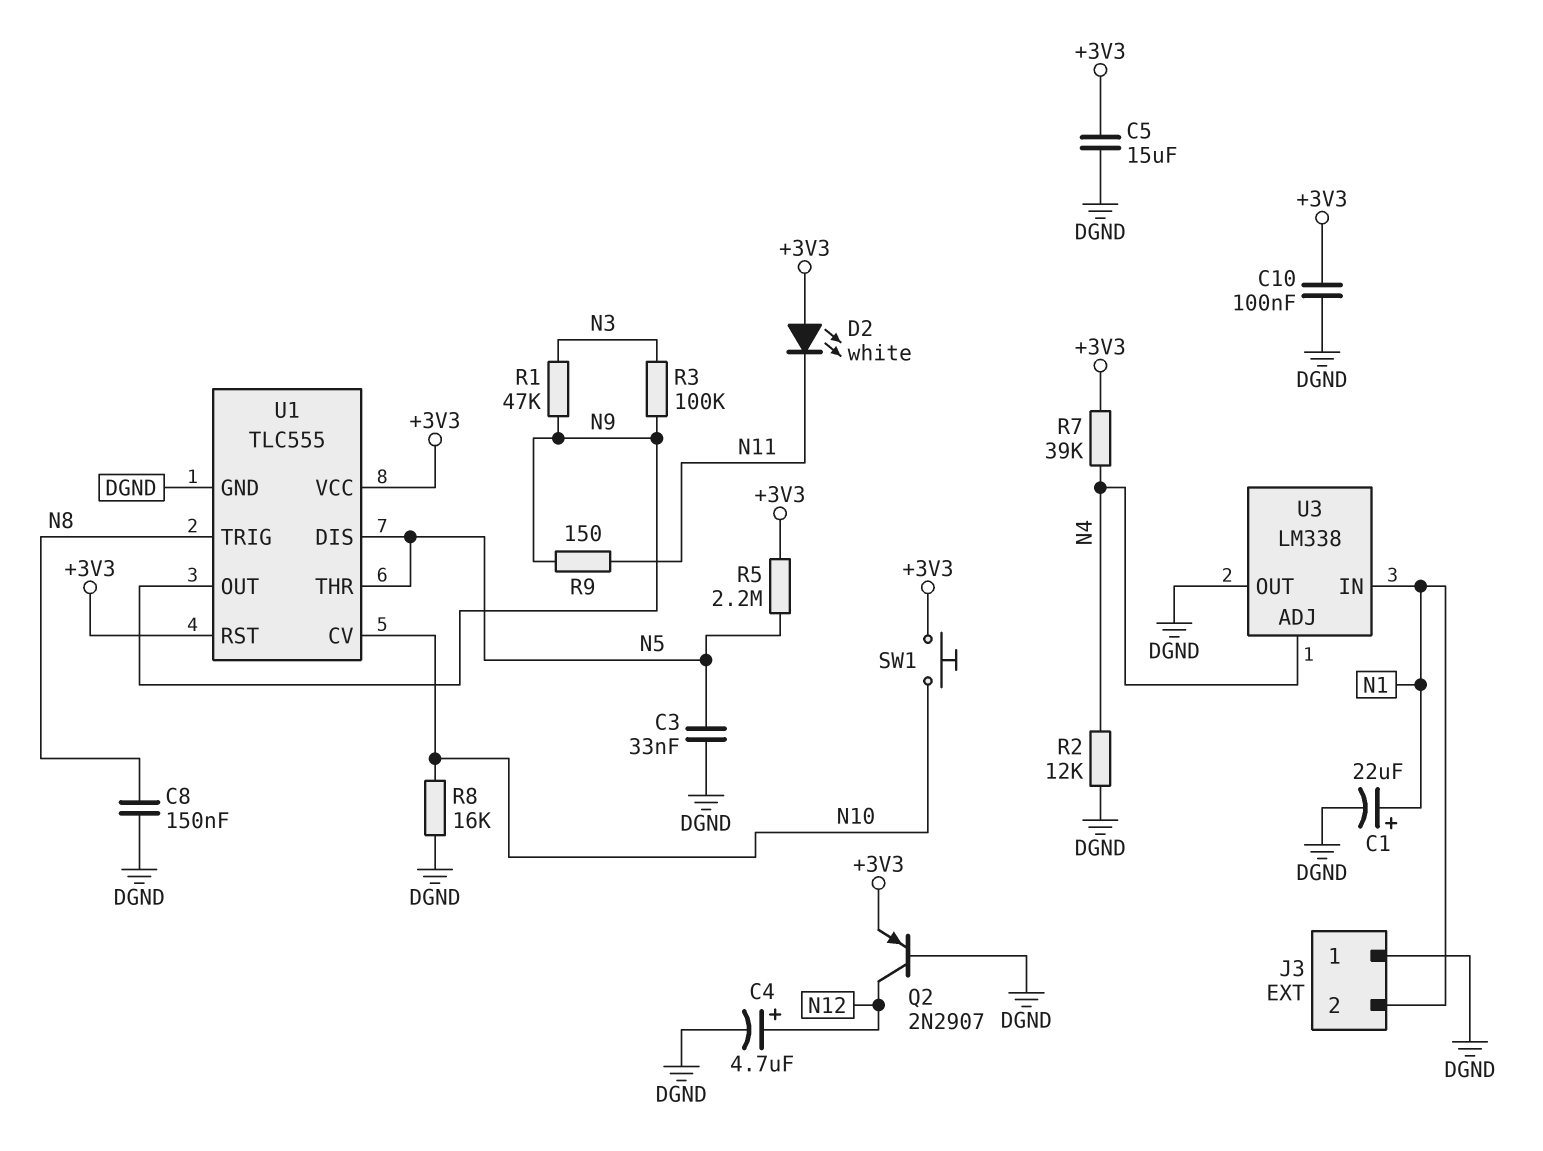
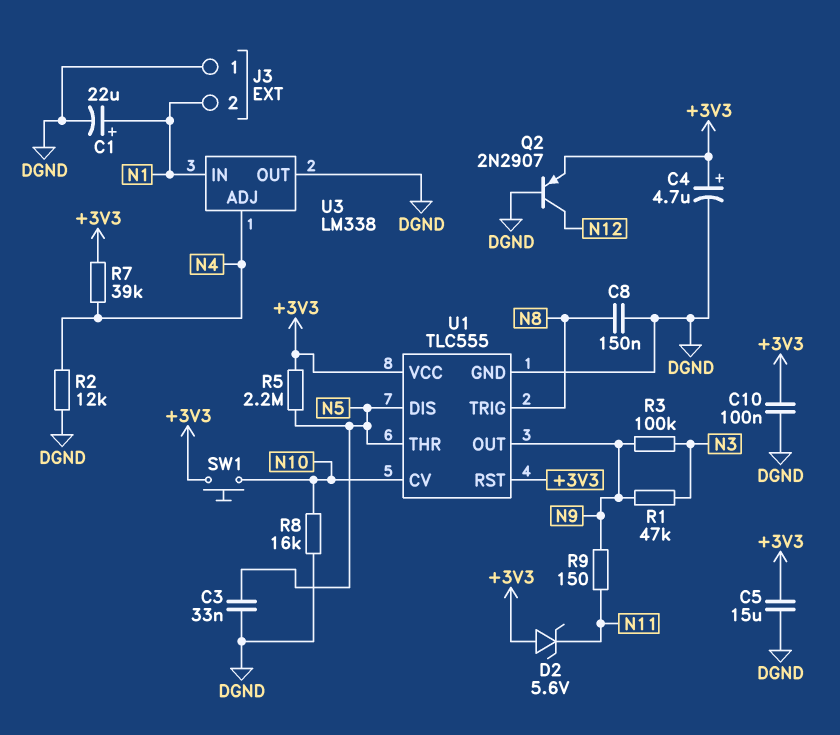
C4: 4.7uF (plus N12, minus DGND) -> 4.7uF (plus +3V3, minus DGND)
D2: LED white (A +3V3, K N11) -> zener 5.6V (A +3V3, K N11)

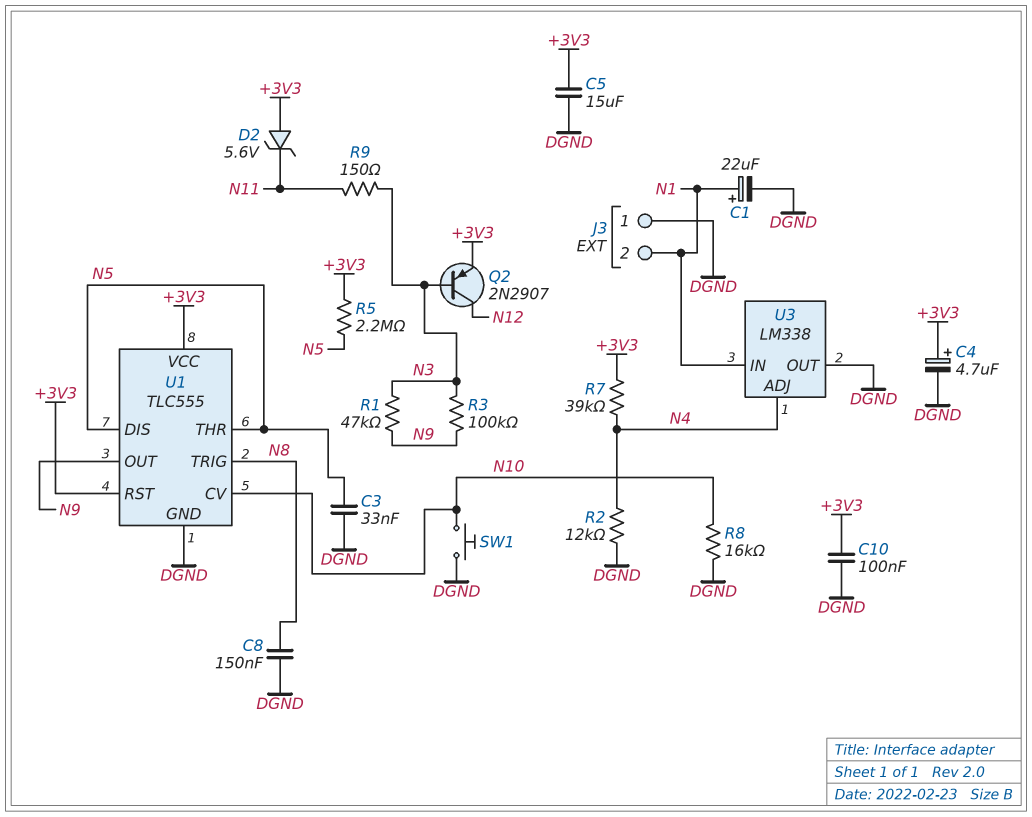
Q2: PNP 2N2907 (B DGND, C N12, E +3V3) -> PNP 2N2907 (B N3, C N12, E +3V3)
R9: 150 (N9, N11) -> 150 (N3, N11)
SW1: button (+3V3, N10) -> button (DGND, N10)

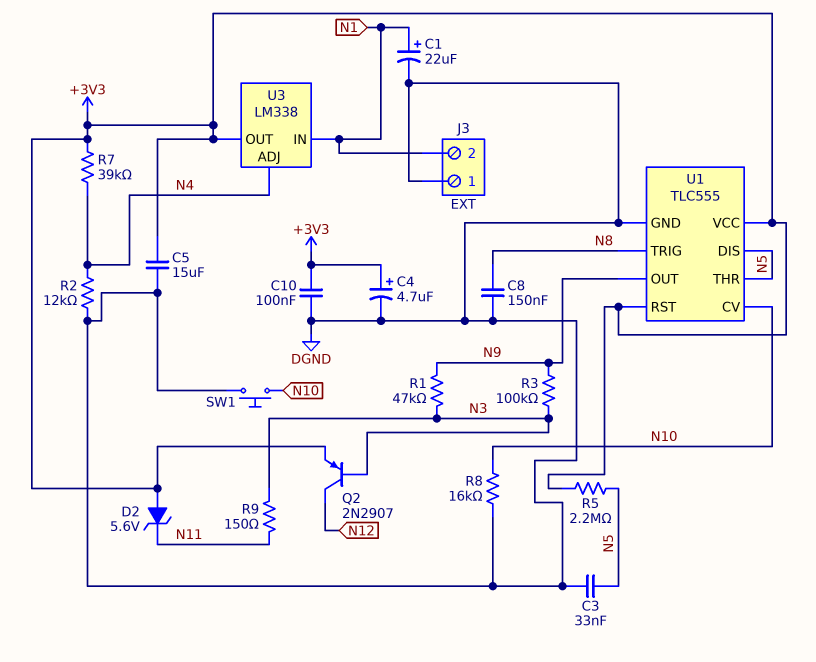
U3 pin OUT: DGND -> +3V3

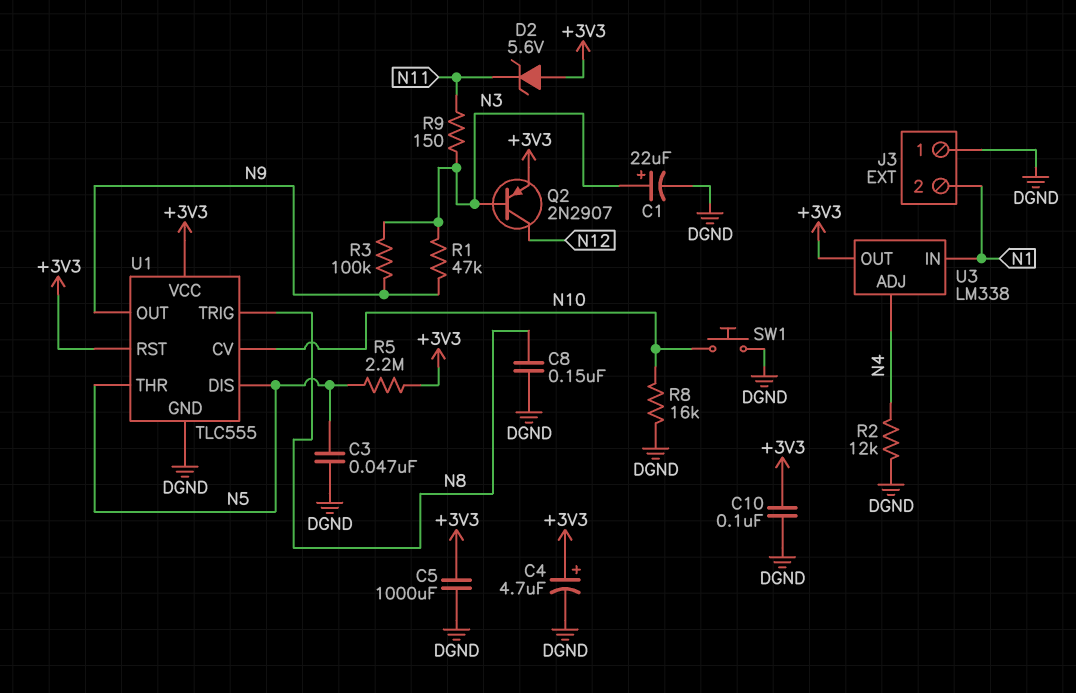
C1: 22uF (plus N1, minus DGND) -> 22uF (plus N3, minus DGND)
C3: 33nF (DGND, N5) -> 47nF (DGND, N5)
C5: 15uF (+3V3, DGND) -> 1000uF (+3V3, DGND)
R7: 39k (+3V3, N4) -> none

